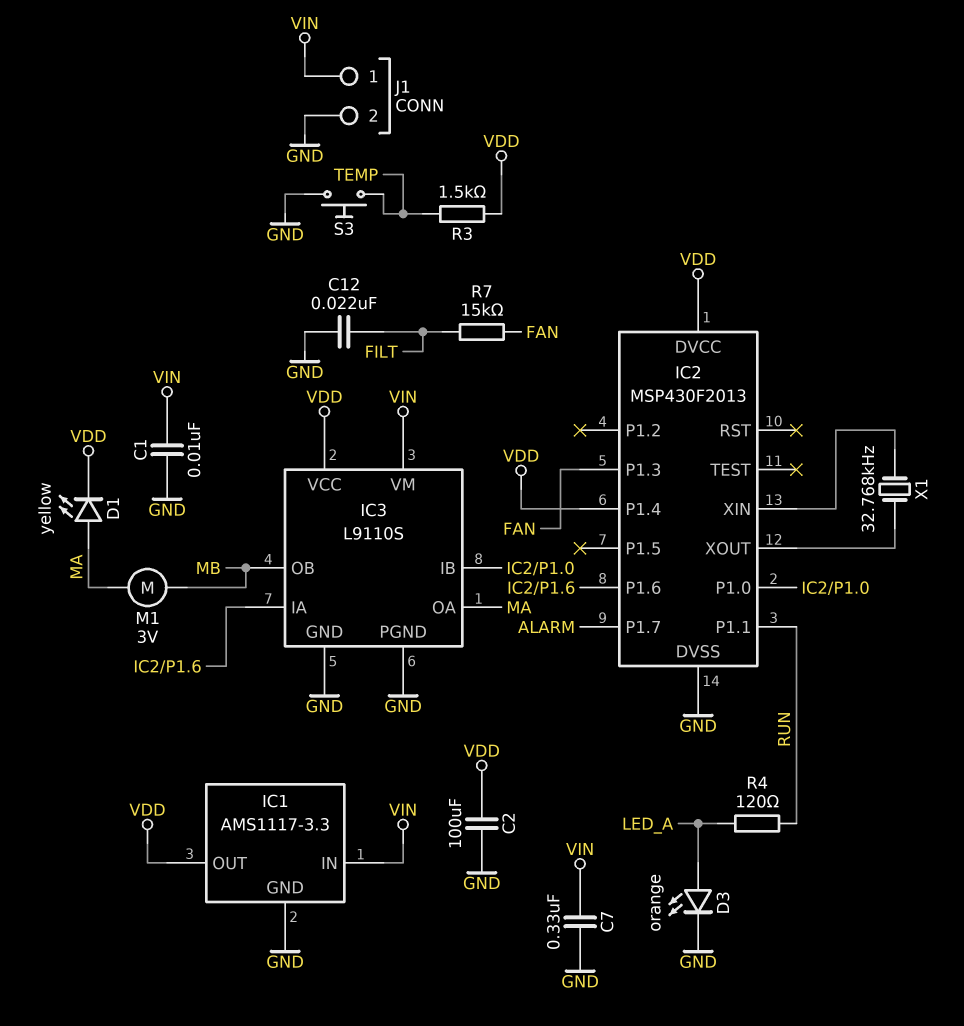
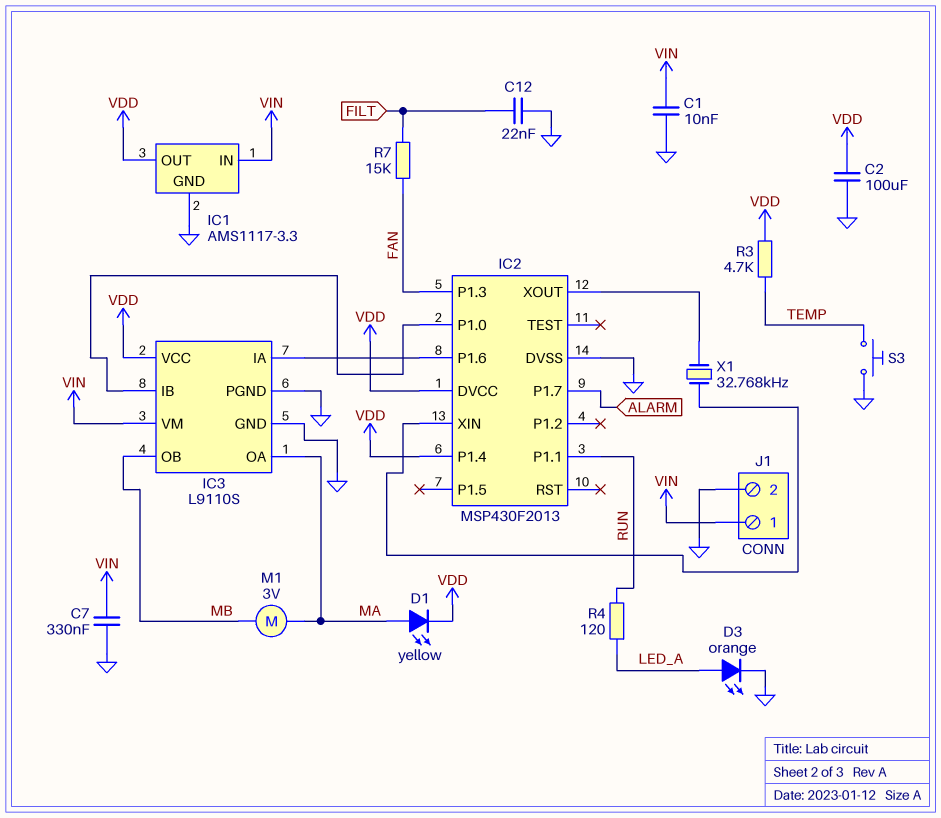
R3: 1.5k (TEMP, VDD) -> 4.7k (TEMP, VDD)

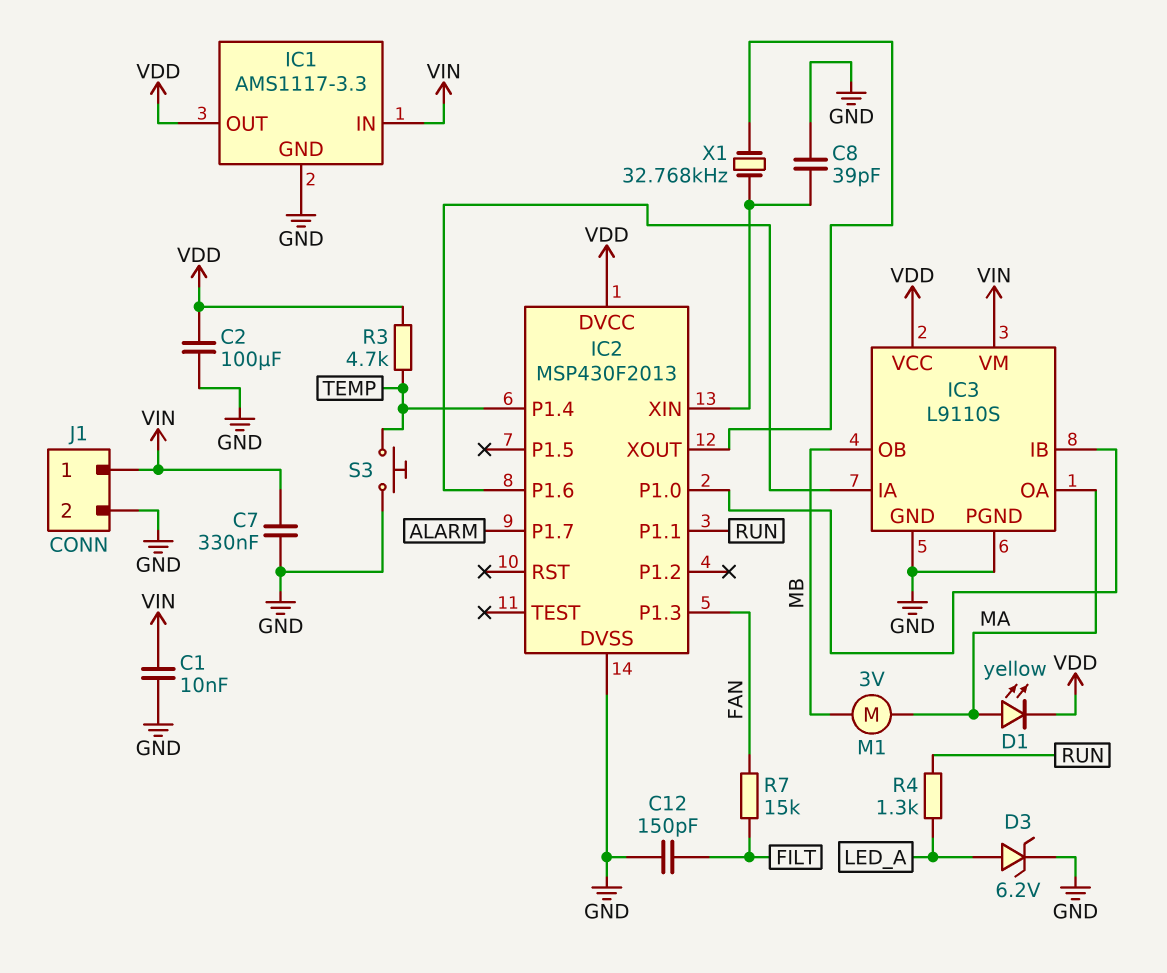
C8: none -> 39pF (GND, IC2/XIN)
C12: 22nF (FILT, GND) -> 150pF (FILT, GND)
D3: LED orange (A LED_A, K GND) -> zener 6.2V (A LED_A, K GND)
IC2 pin P1.4: VDD -> TEMP
R4: 120 (LED_A, RUN) -> 1.3k (LED_A, RUN)

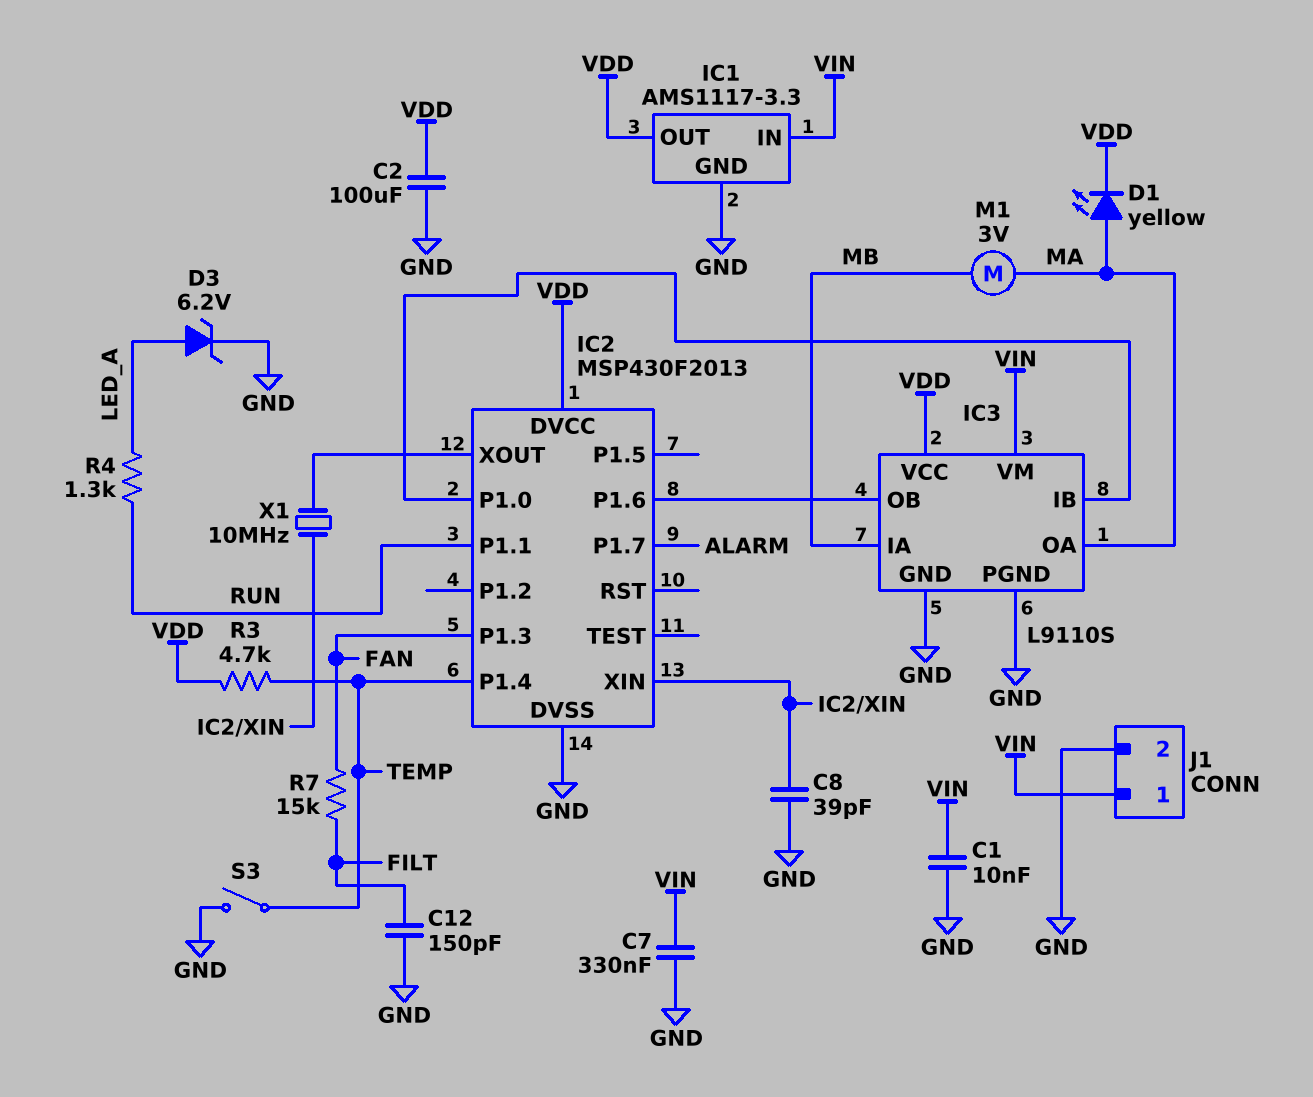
IC3 pin IA: IC2/P1.6 -> MB
IC3 pin OB: MB -> IC2/P1.6
S3: button (GND, TEMP) -> switch (GND, TEMP)
X1: 32.768kHz (IC2/XIN, IC2/XOUT) -> 10MHz (IC2/XIN, IC2/XOUT)

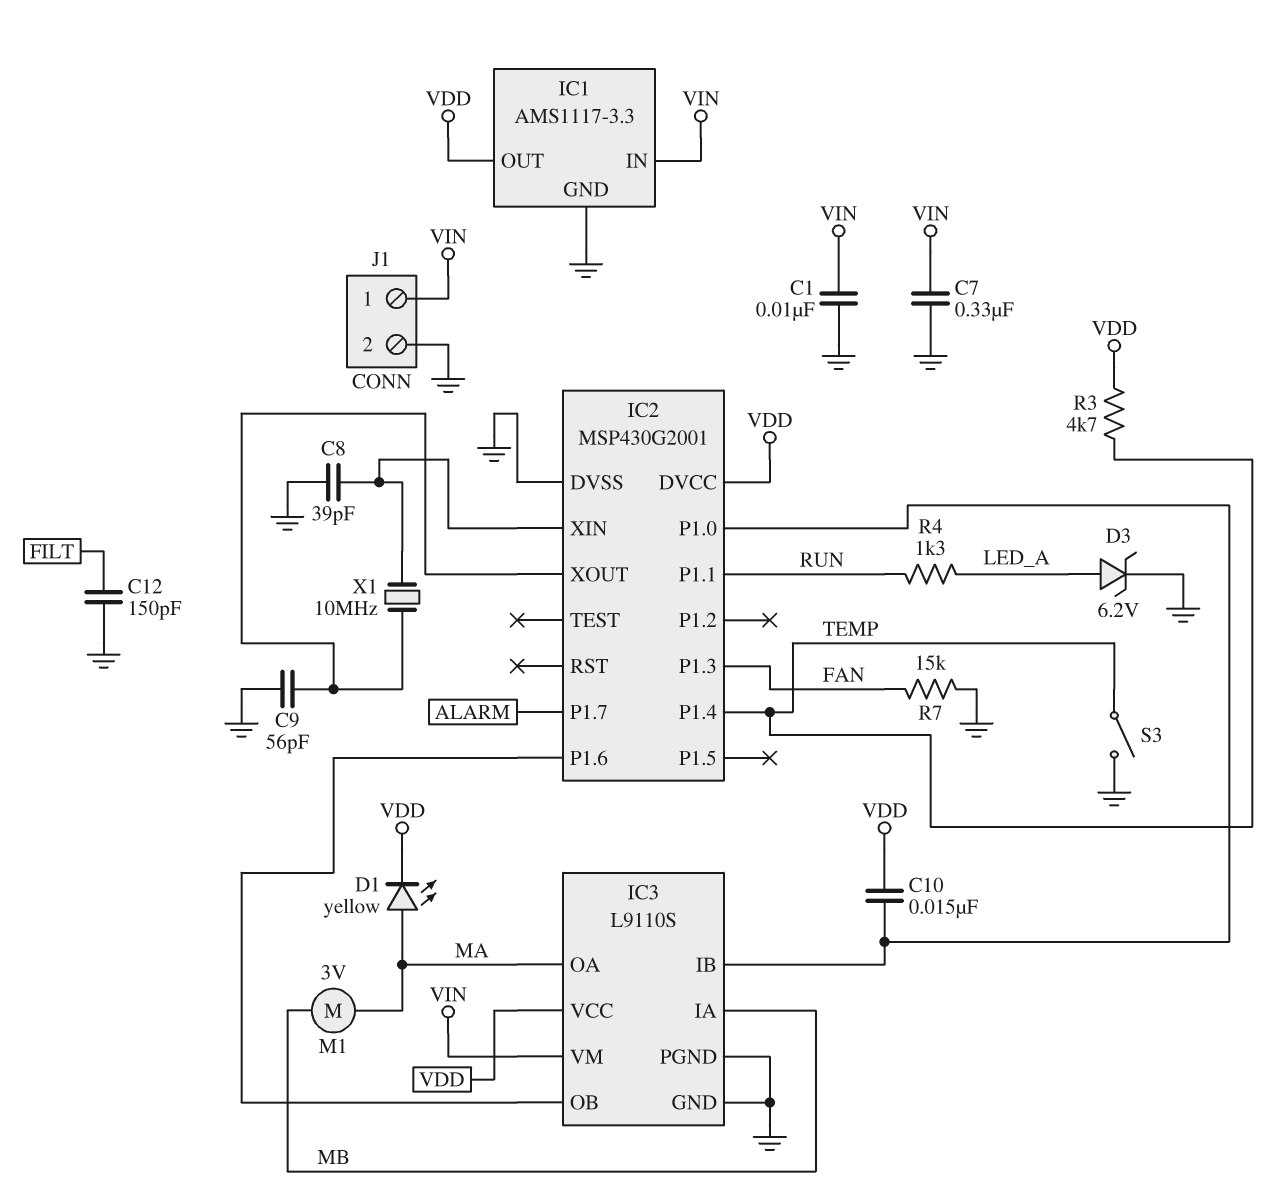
C2: 100uF (GND, VDD) -> none
C9: none -> 56pF (GND, IC2/XOUT)
C10: none -> 15nF (IC2/P1.0, VDD)
IC2: MSP430F2013 -> MSP430G2001
R7: 15k (FAN, FILT) -> 15k (FAN, GND)

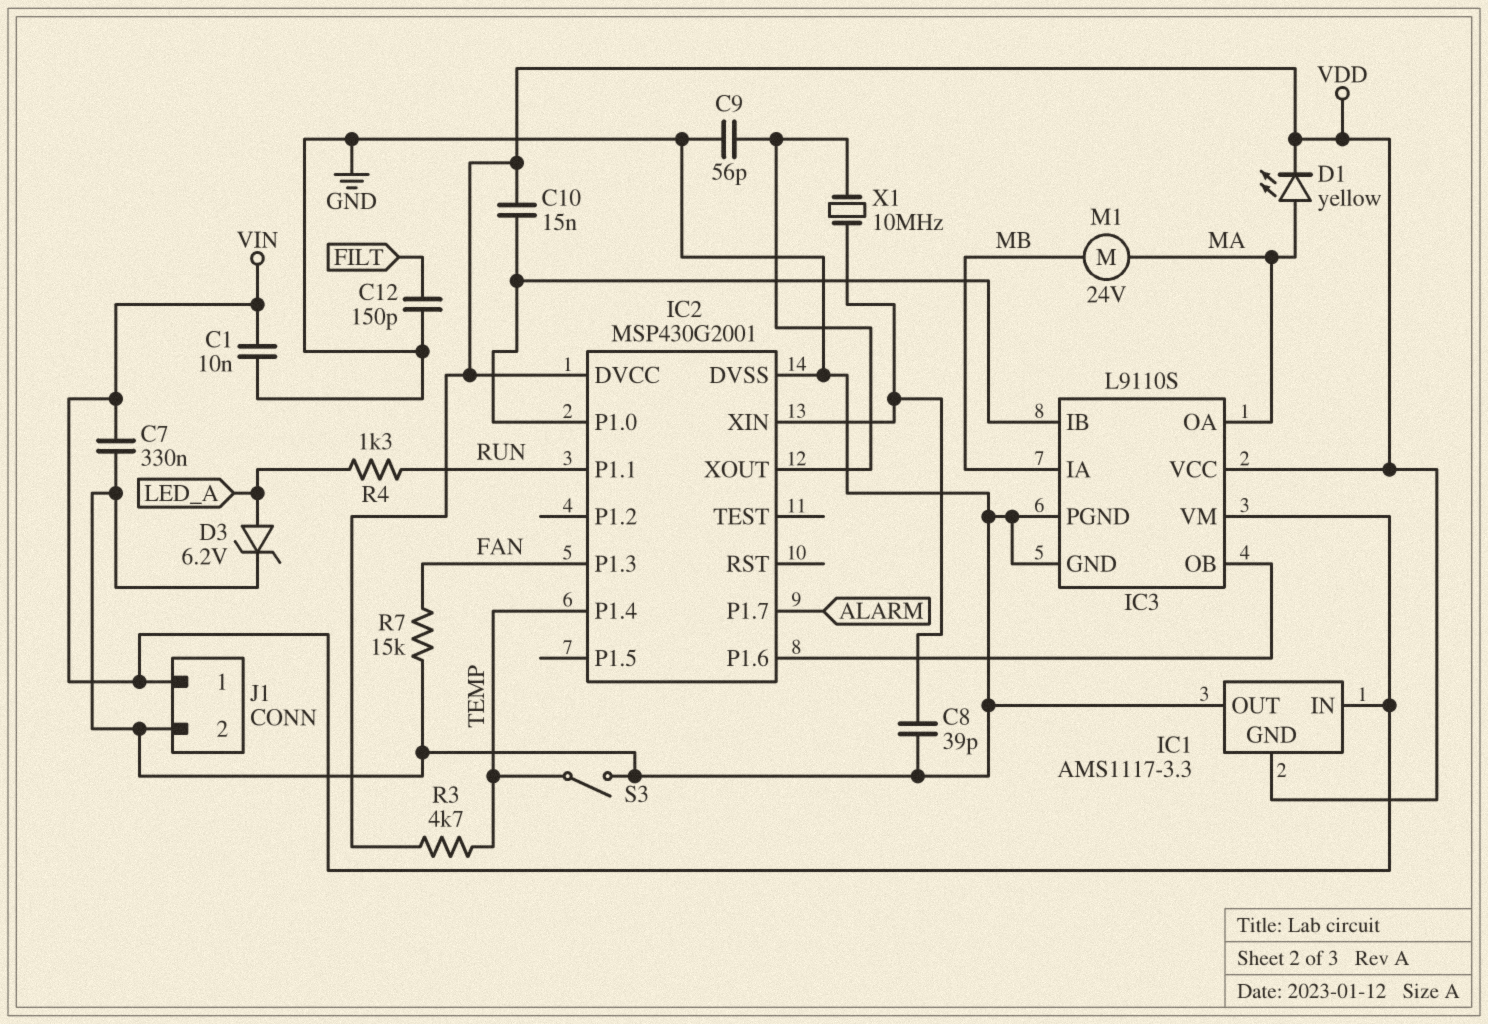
IC1 pin GND: GND -> VDD
IC1 pin OUT: VDD -> GND
M1: motor 3V (MA, MB) -> motor 24V (MA, MB)

